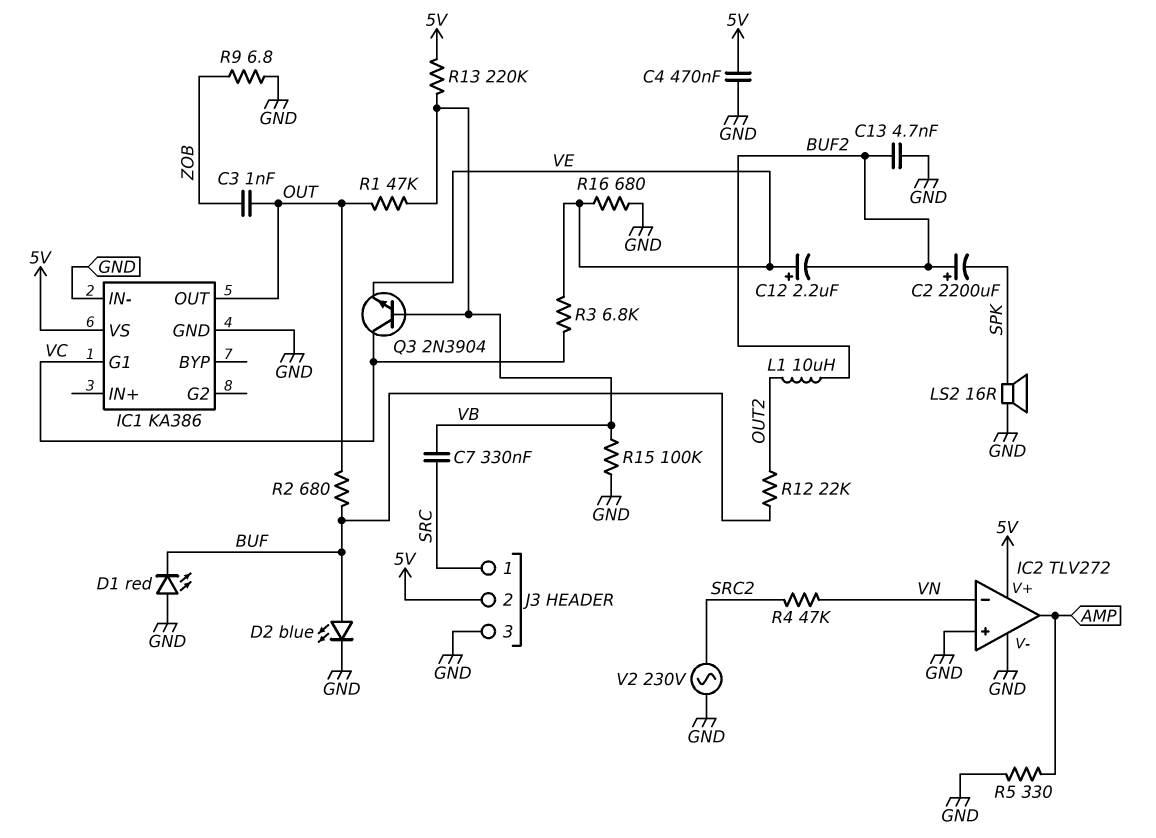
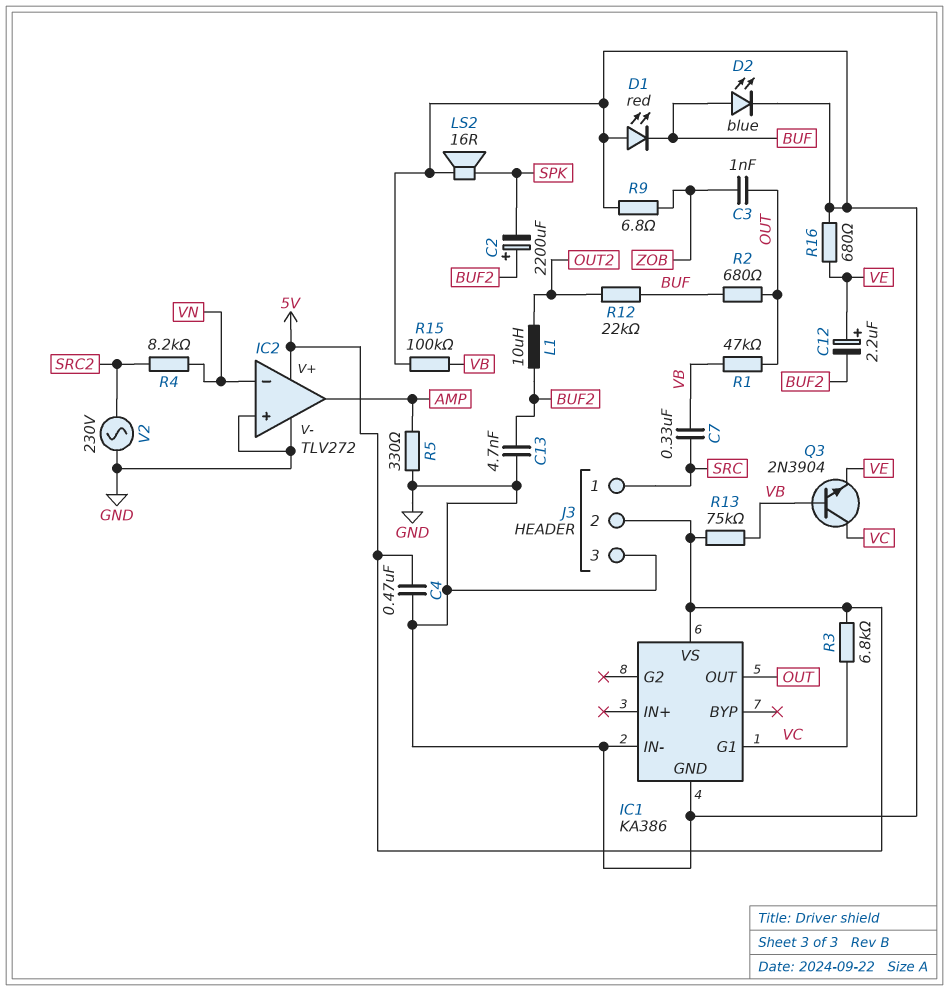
R3: 6.8k (VC, VE) -> 6.8k (5V, VC)
R4: 47k (SRC2, VN) -> 8.2k (SRC2, VN)
R13: 220k (5V, VB) -> 75k (5V, VB)

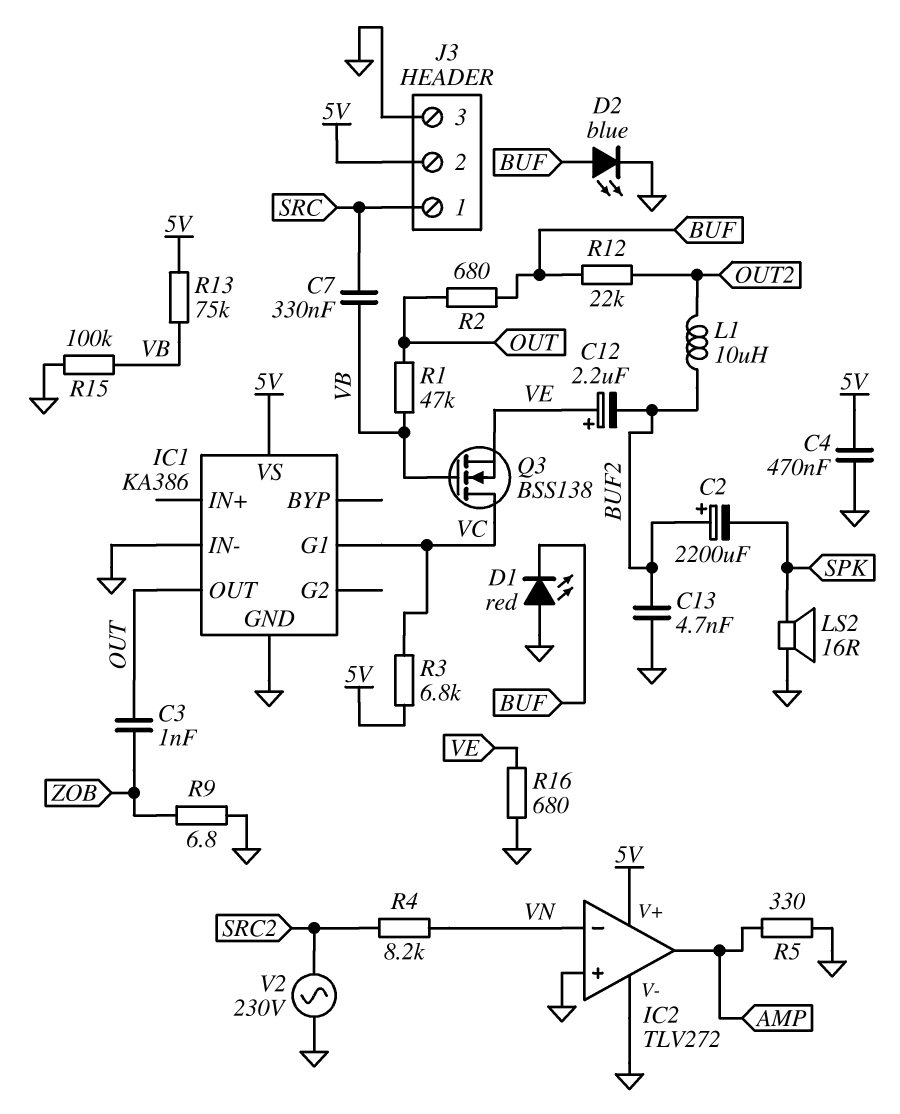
Q3: NPN 2N3904 (B VB, C VC, E VE) -> NMOS BSS138 (G VB, D VC, S VE)

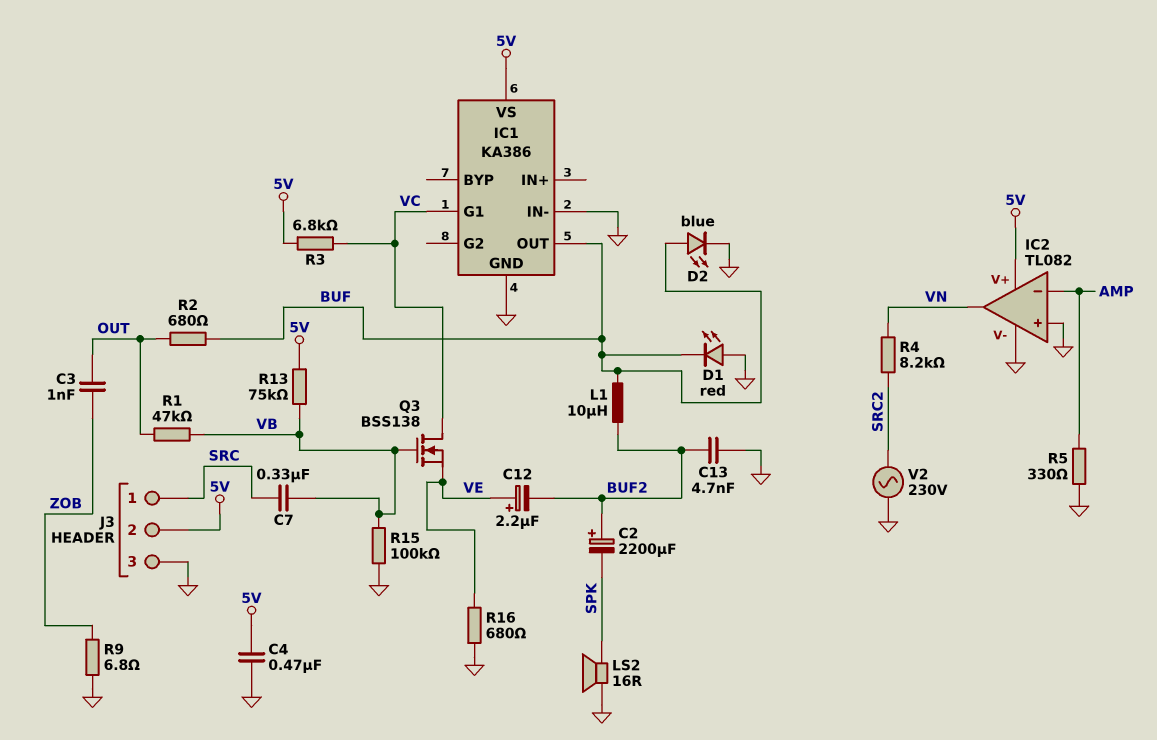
IC1 pin OUT: OUT -> BUF
IC2: TLV272 -> TL082
IC2 pin in-: VN -> AMP
IC2 pin out: AMP -> VN
L1: 10uH (BUF2, OUT2) -> 10uH (BUF, BUF2)
R12: 22k (BUF, OUT2) -> none

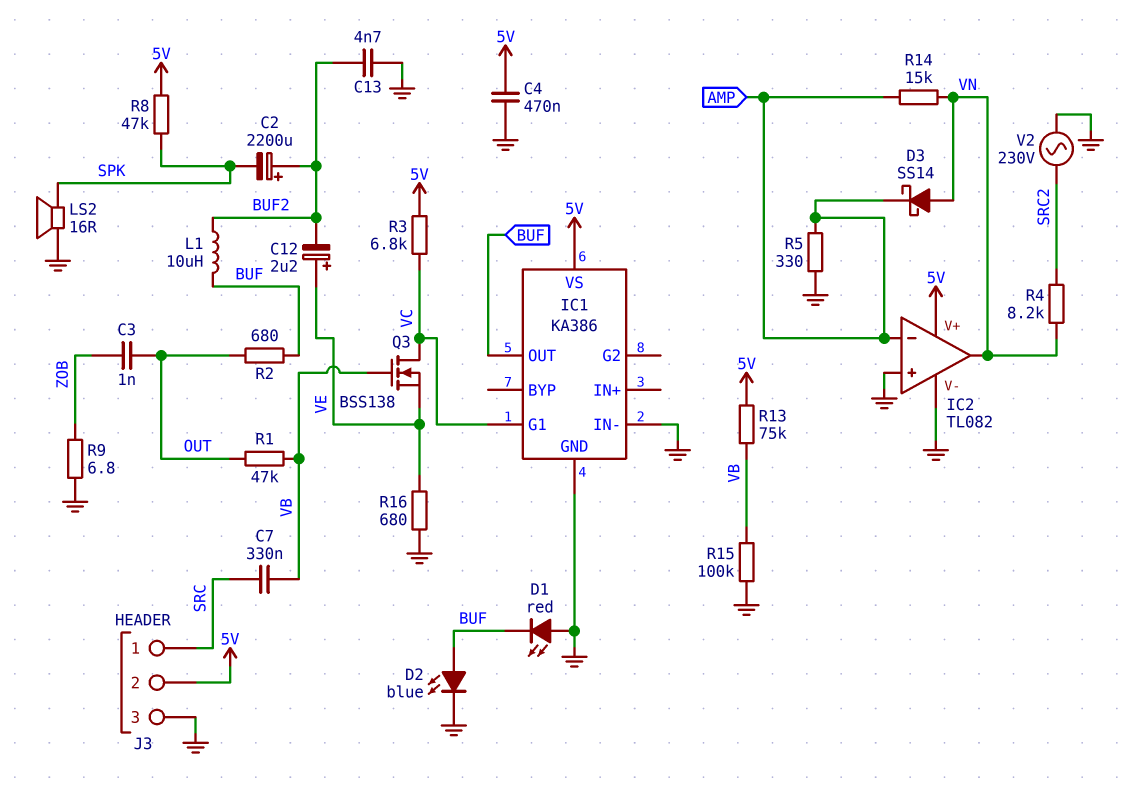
D3: none -> schottky SS14 (A VN, K AMP)
R8: none -> 47k (5V, SPK)
R14: none -> 15k (AMP, VN)

